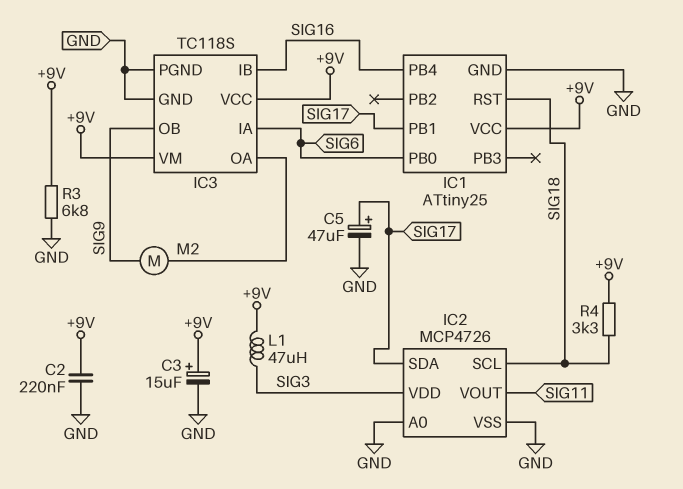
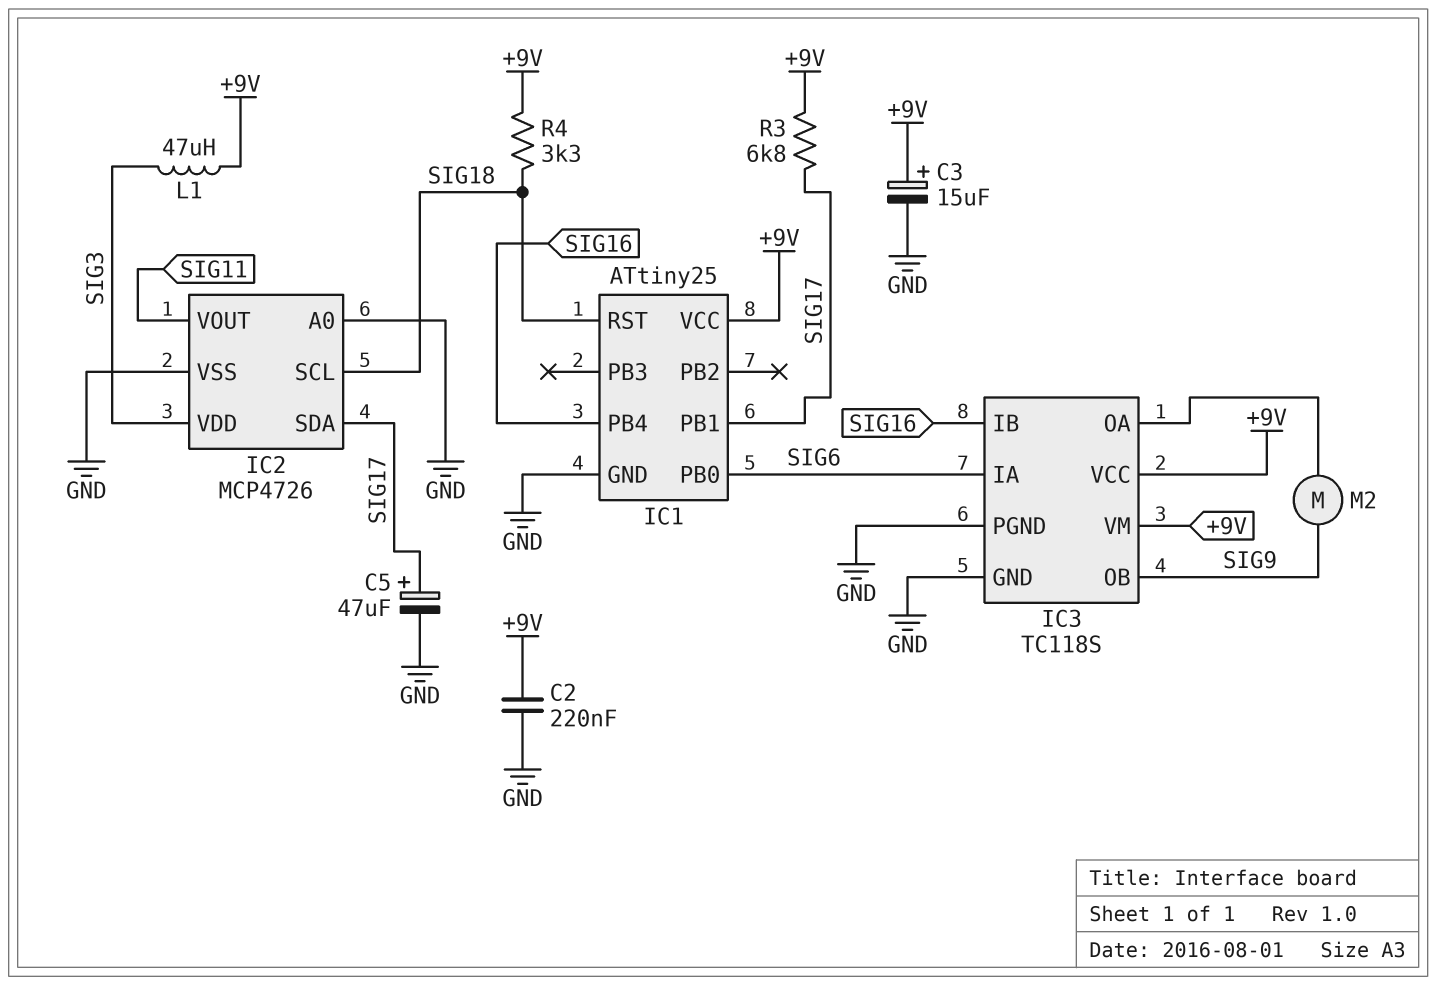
R3: 6.8k (+9V, GND) -> 6.8k (+9V, SIG17)

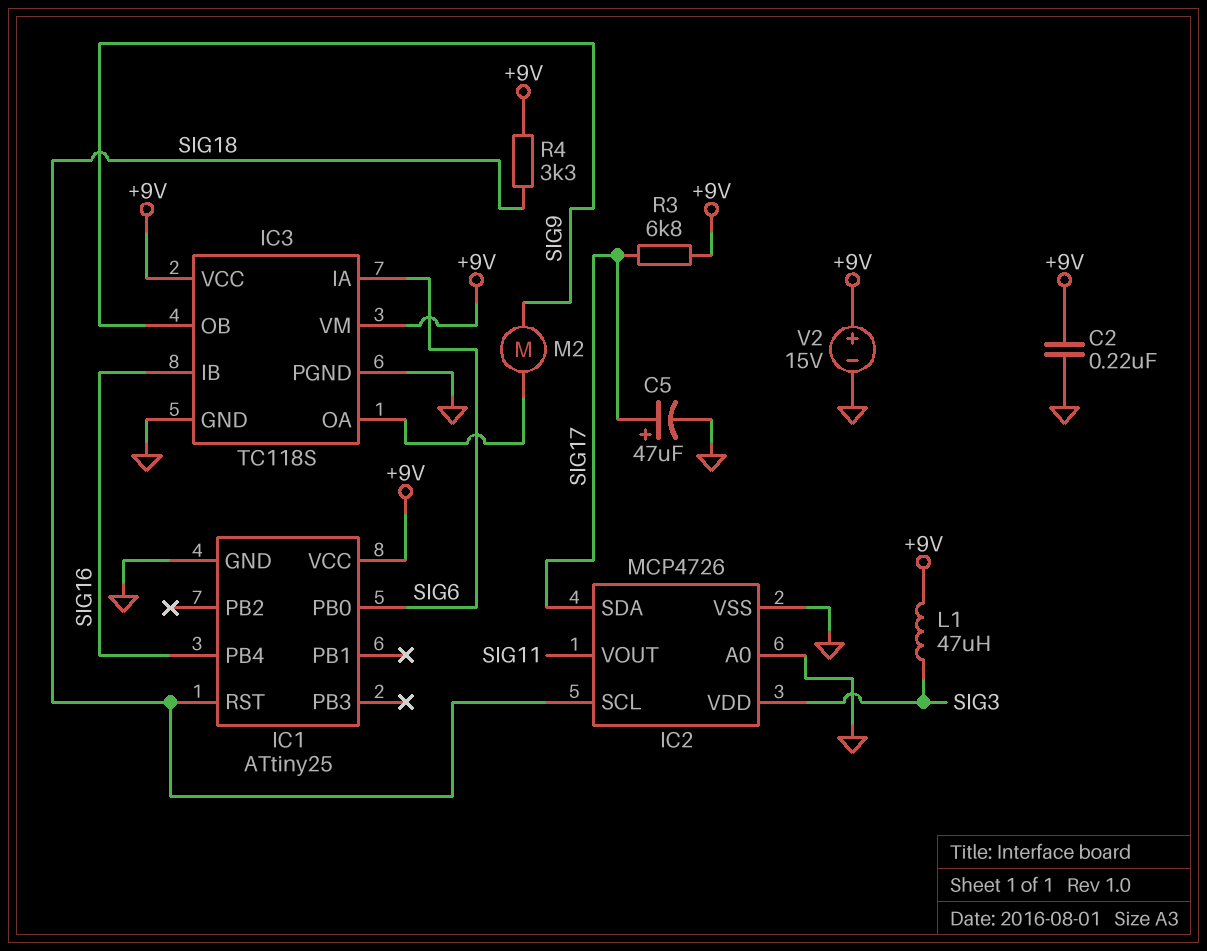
C3: 15uF (plus +9V, minus GND) -> none
IC1 pin PB1: SIG17 -> none
V2: none -> 15V (plus +9V, minus GND)

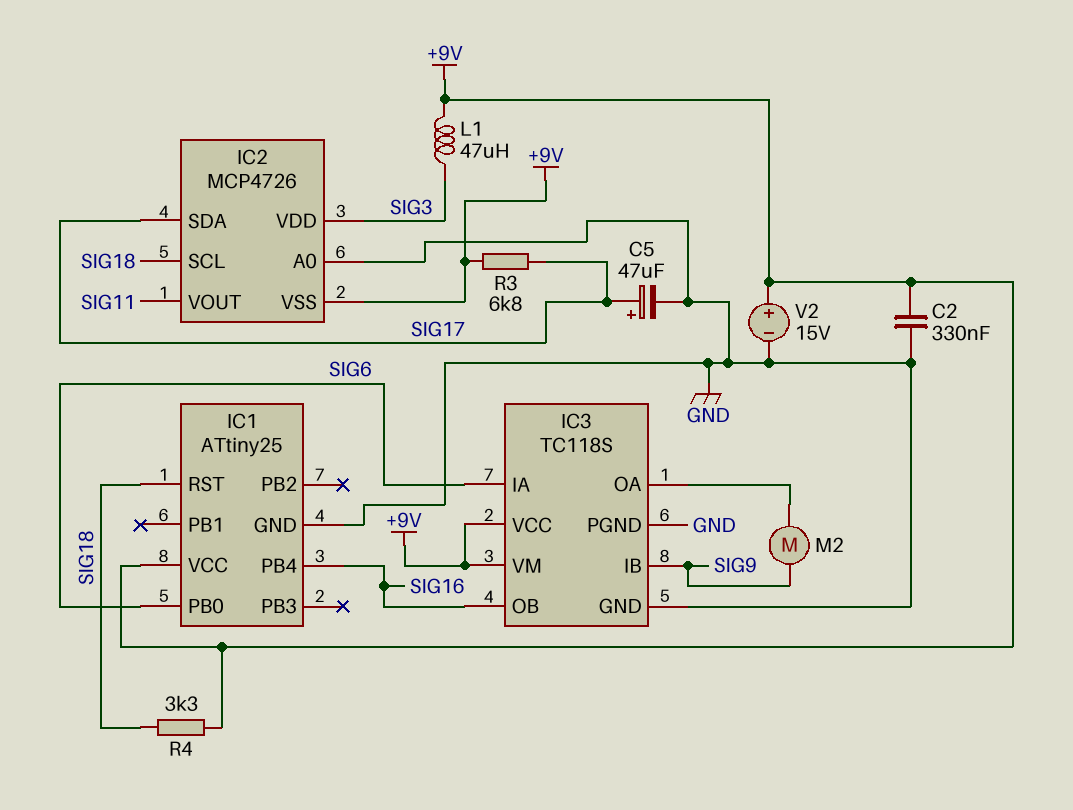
C2: 220nF (+9V, GND) -> 330nF (+9V, GND)
IC2 pin VSS: GND -> +9V
IC3 pin IB: SIG16 -> SIG9
IC3 pin OB: SIG9 -> SIG16

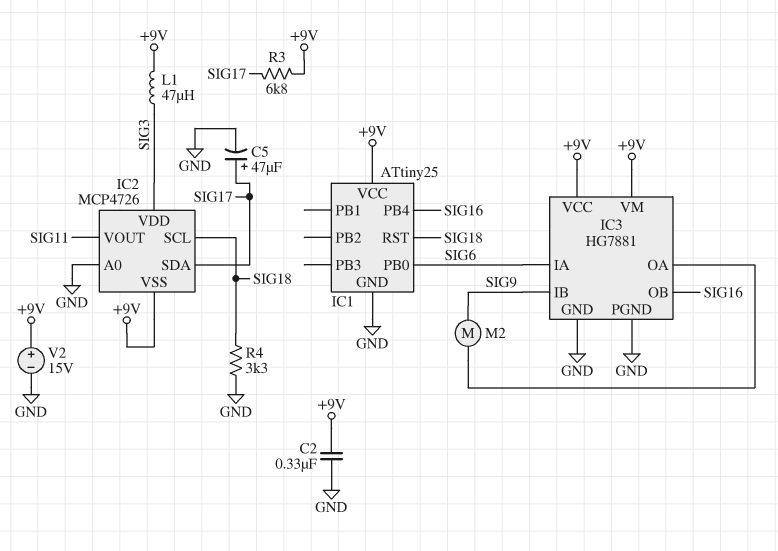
IC3: TC118S -> HG7881
R4: 3.3k (+9V, SIG18) -> 3.3k (GND, SIG18)

